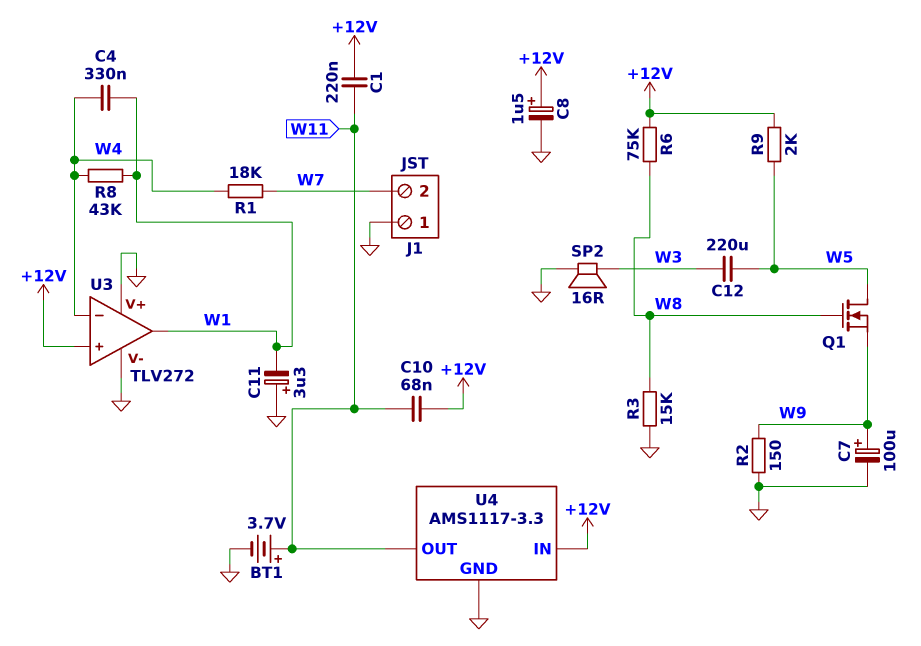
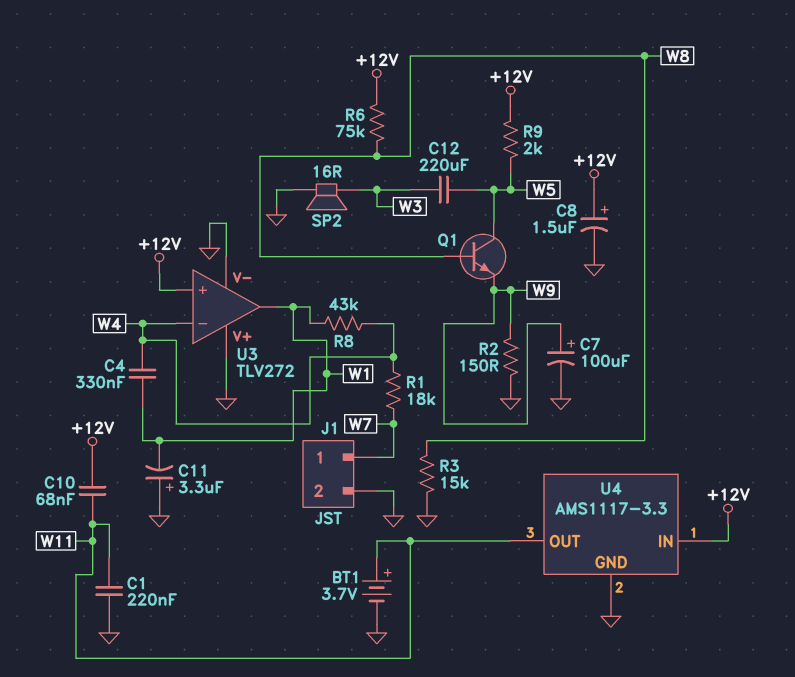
C1: 220nF (+12V, W11) -> 220nF (GND, W11)
J1 pin 1: GND -> W7
J1 pin 2: W7 -> GND
Q1: NMOS (G W8, D W5, S W9) -> NPN (B W8, C W5, E W9)

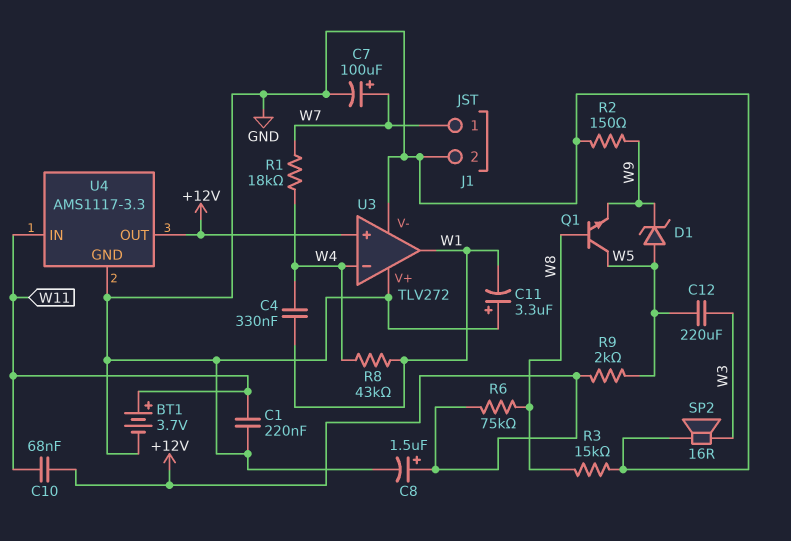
C7: 100uF (plus W9, minus GND) -> 100uF (plus W7, minus GND)
D1: none -> zener (A W5, K W9)
U4 pin IN: +12V -> W11
U4 pin OUT: W11 -> +12V

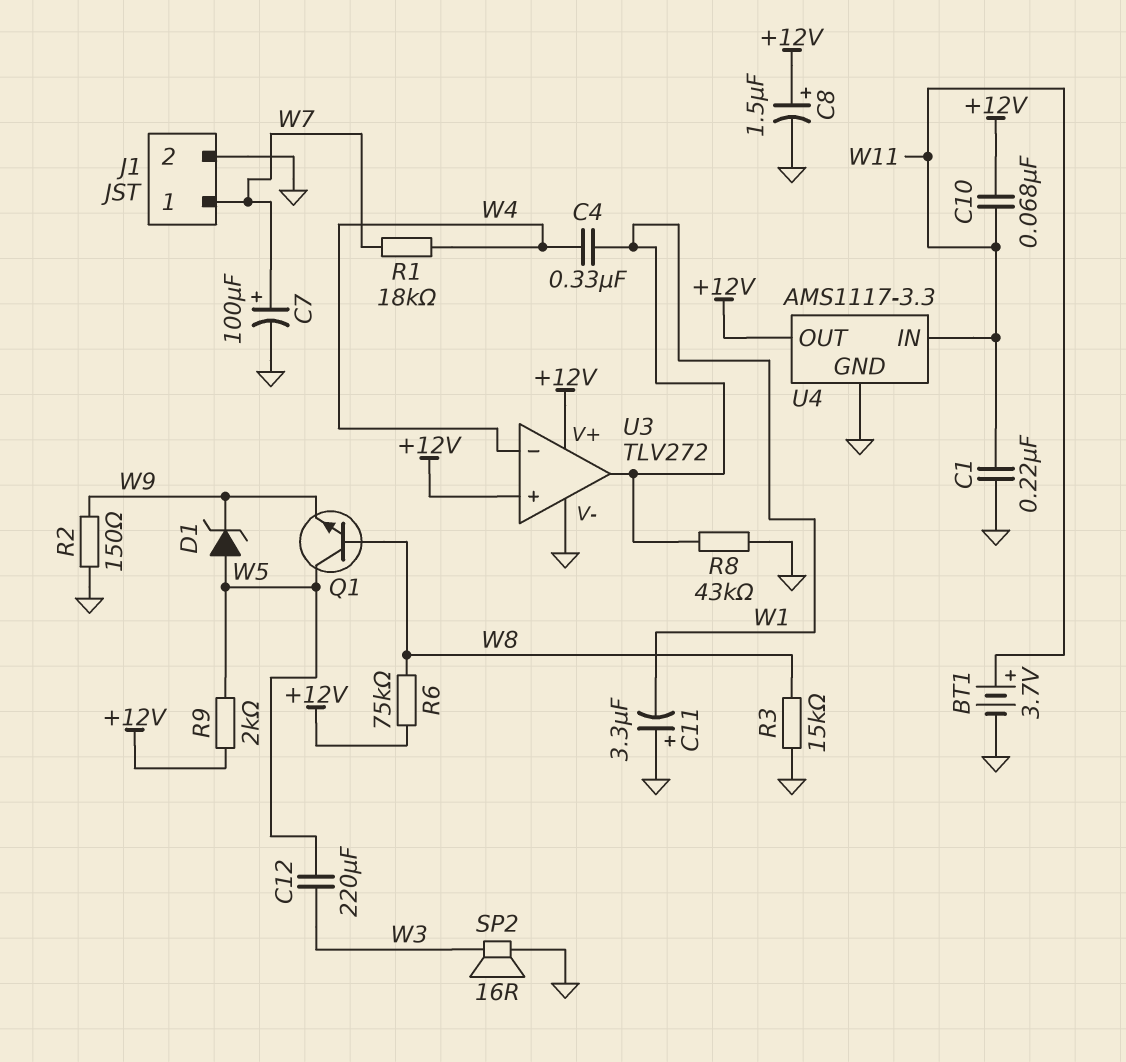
R8: 43k (W1, W4) -> 43k (GND, W1)
U3 pin V+: GND -> +12V

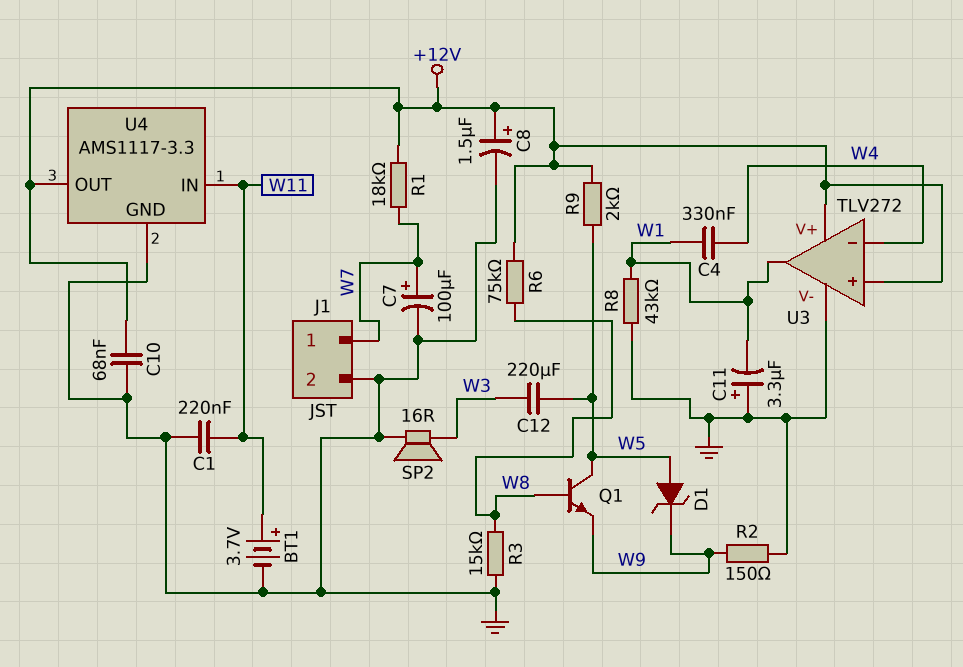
C10: 68nF (+12V, W11) -> 68nF (+12V, GND)
R1: 18k (W4, W7) -> 18k (+12V, W7)

